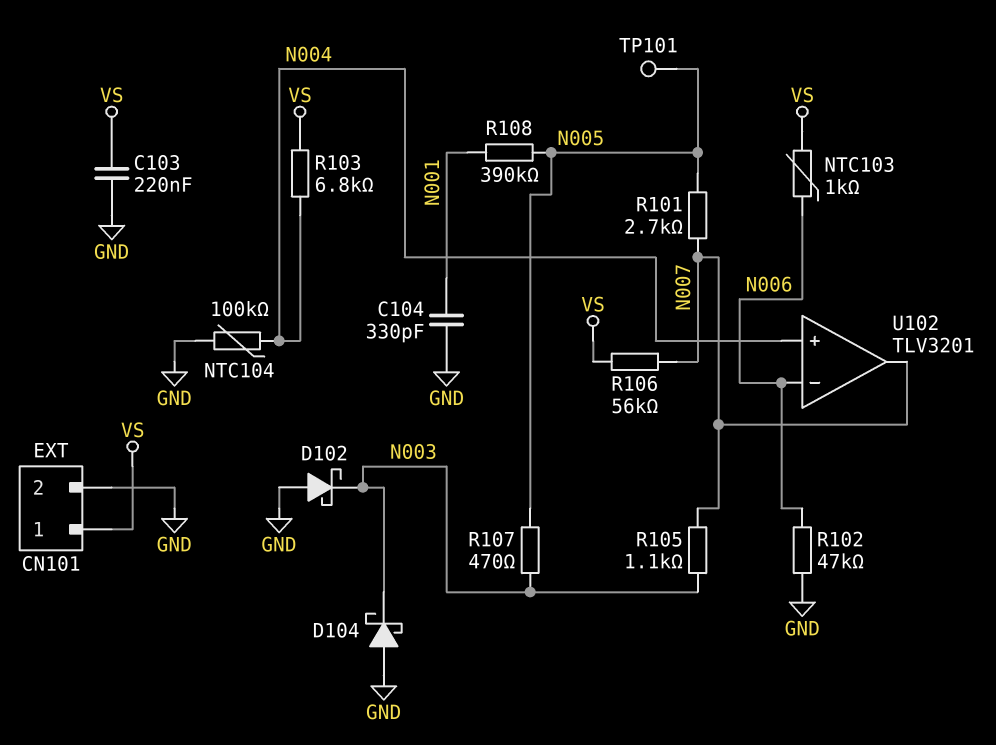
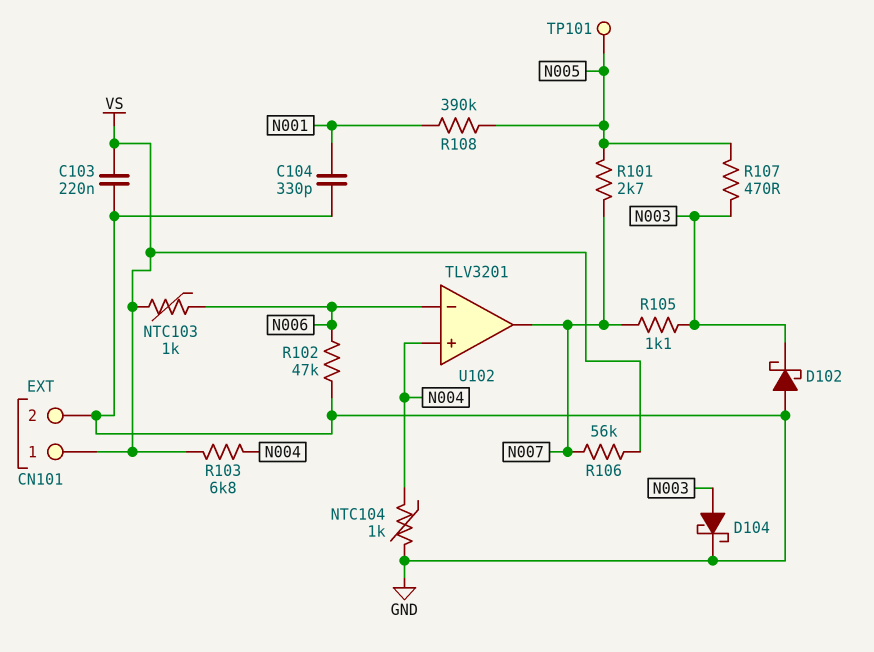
D104: schottky (A GND, K N003) -> schottky (A N003, K GND)
NTC104: 100k (GND, N004) -> 1k (GND, N004)

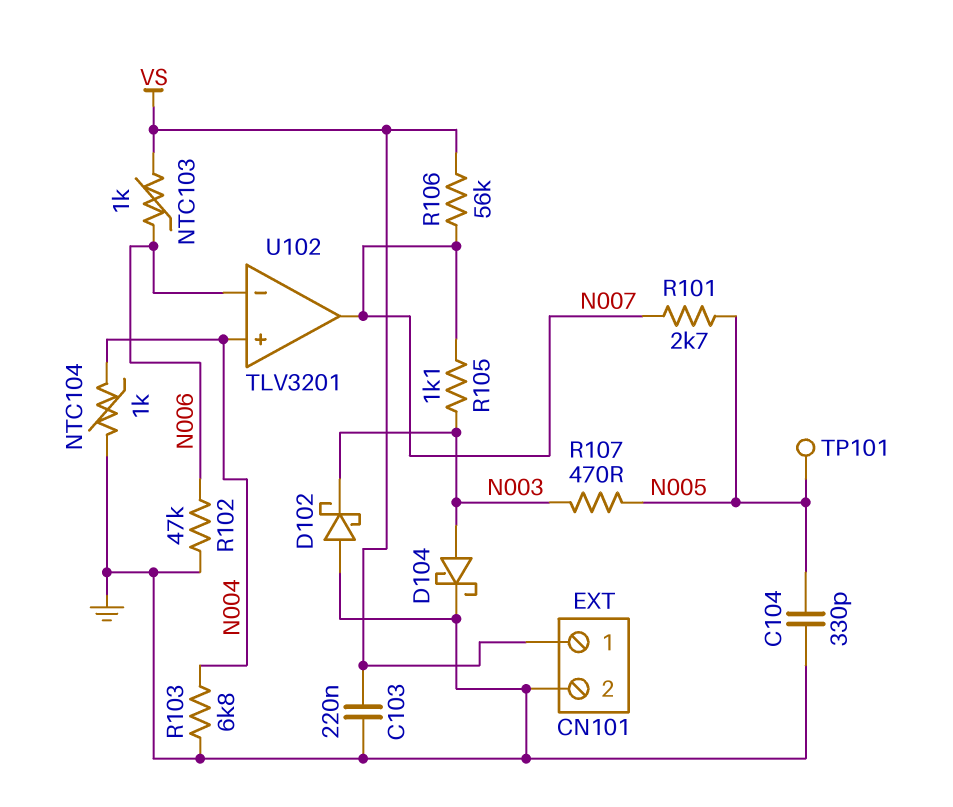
C104: 330pF (GND, N001) -> 330pF (GND, N005)
R103: 6.8k (N004, VS) -> 6.8k (GND, N004)
R108: 390k (N001, N005) -> none

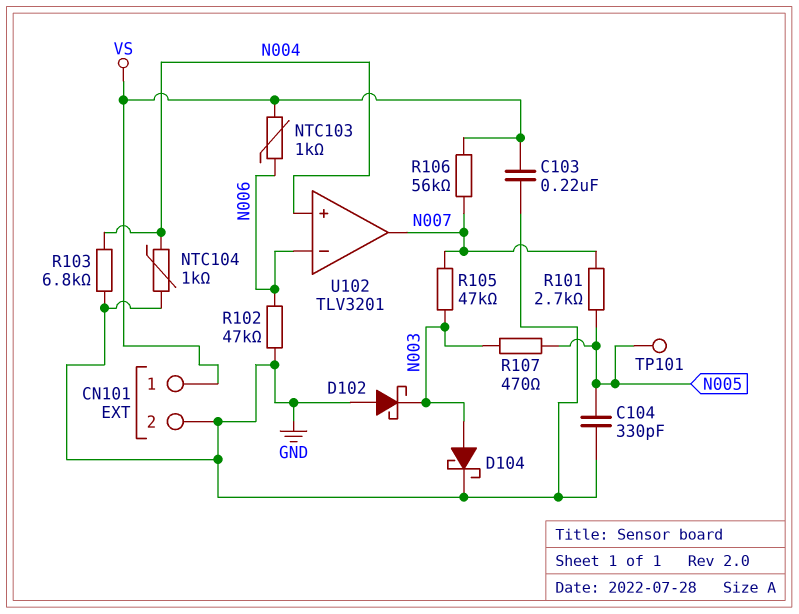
R105: 1.1k (N003, N007) -> 47k (N003, N007)

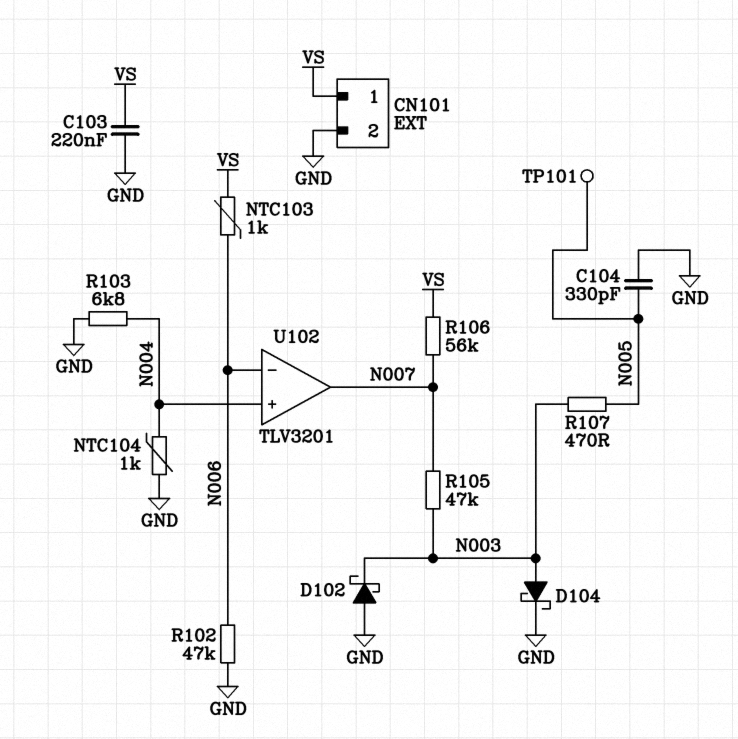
R101: 2.7k (N005, N007) -> none

